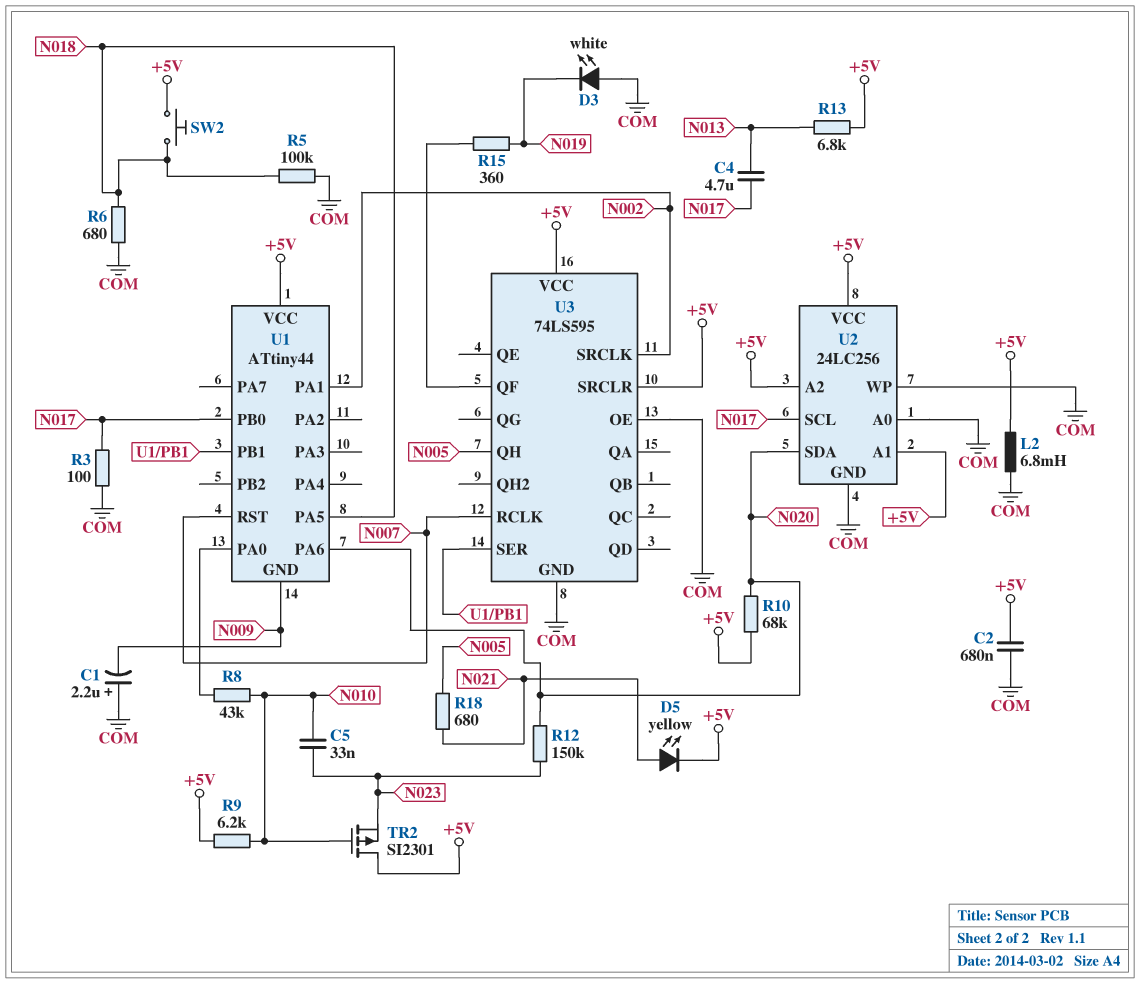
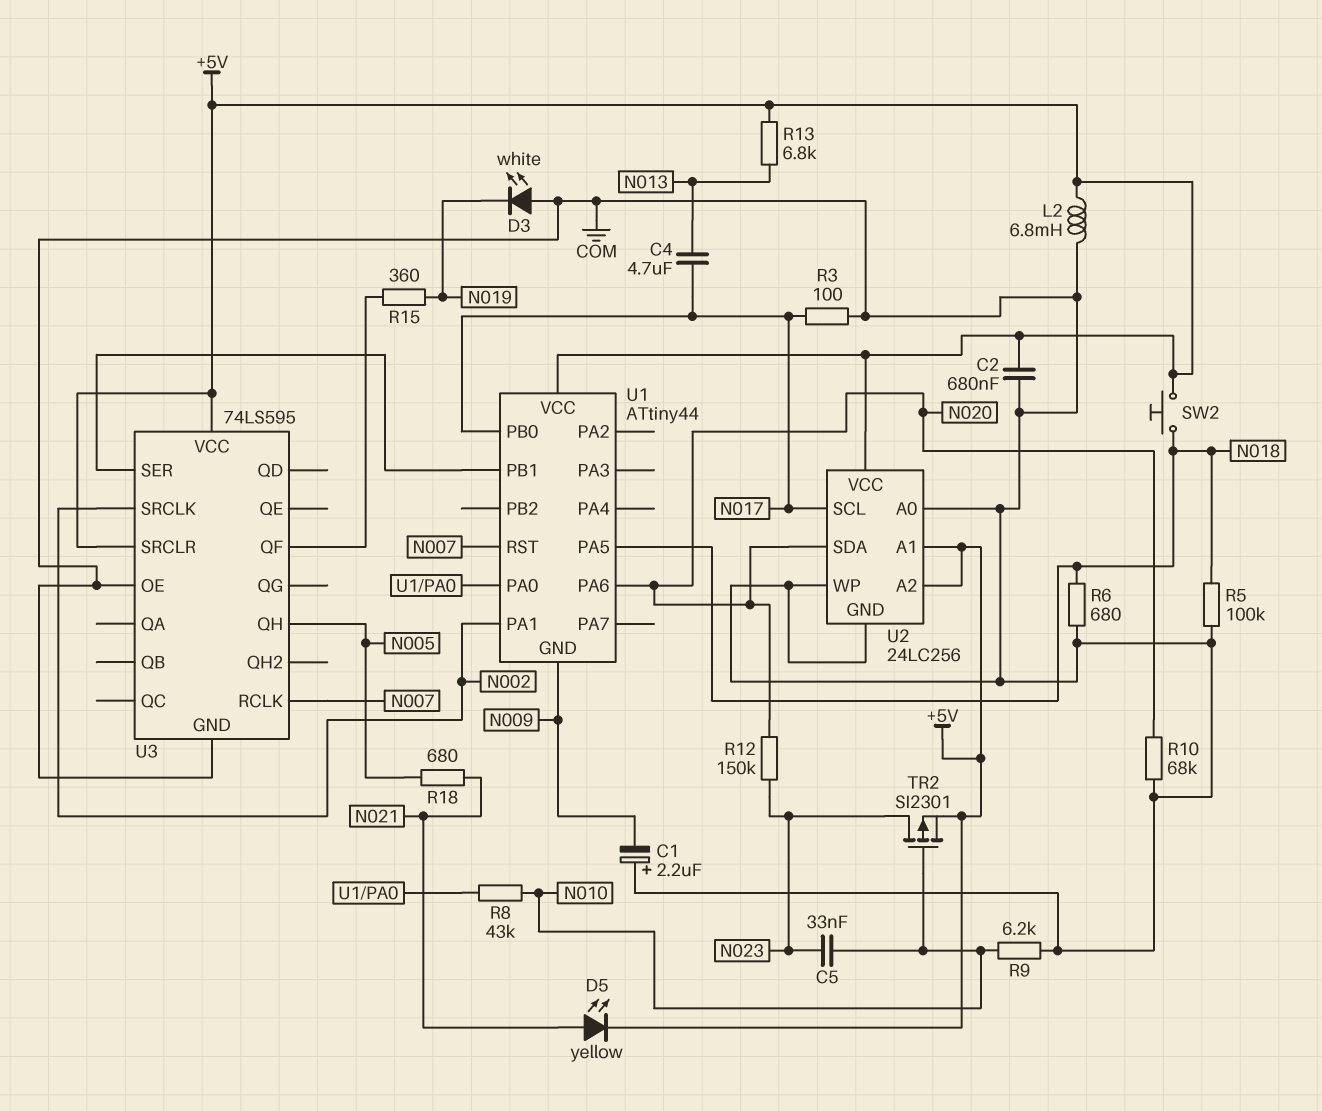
R9: 6.2k (+5V, N010) -> 6.2k (COM, N010)
R10: 68k (+5V, N020) -> 68k (COM, N020)
TR2: PMOS SI2301 (G N010, D +5V, S N023) -> PMOS SI2301 (G N010, D N023, S +5V)

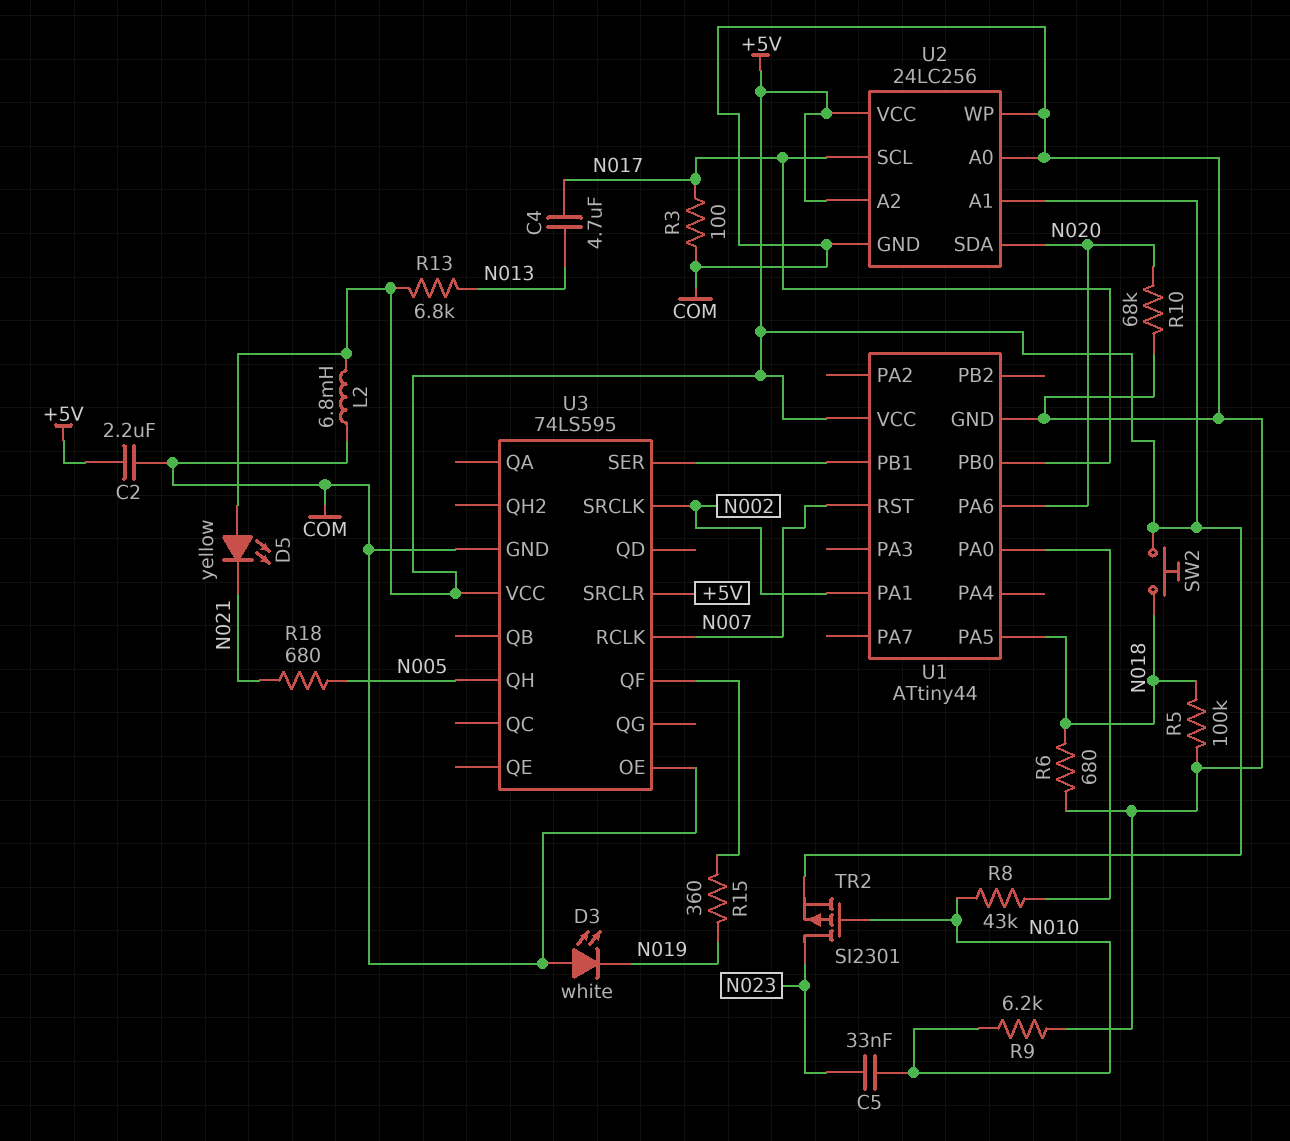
C1: 2.2uF (plus COM, minus N009) -> none
C2: 680nF (+5V, COM) -> 2.2uF (+5V, COM)
D5: LED yellow (A N021, K +5V) -> LED yellow (A +5V, K N021)
R12: 150k (N020, N023) -> none
U1 pin GND: N009 -> COM

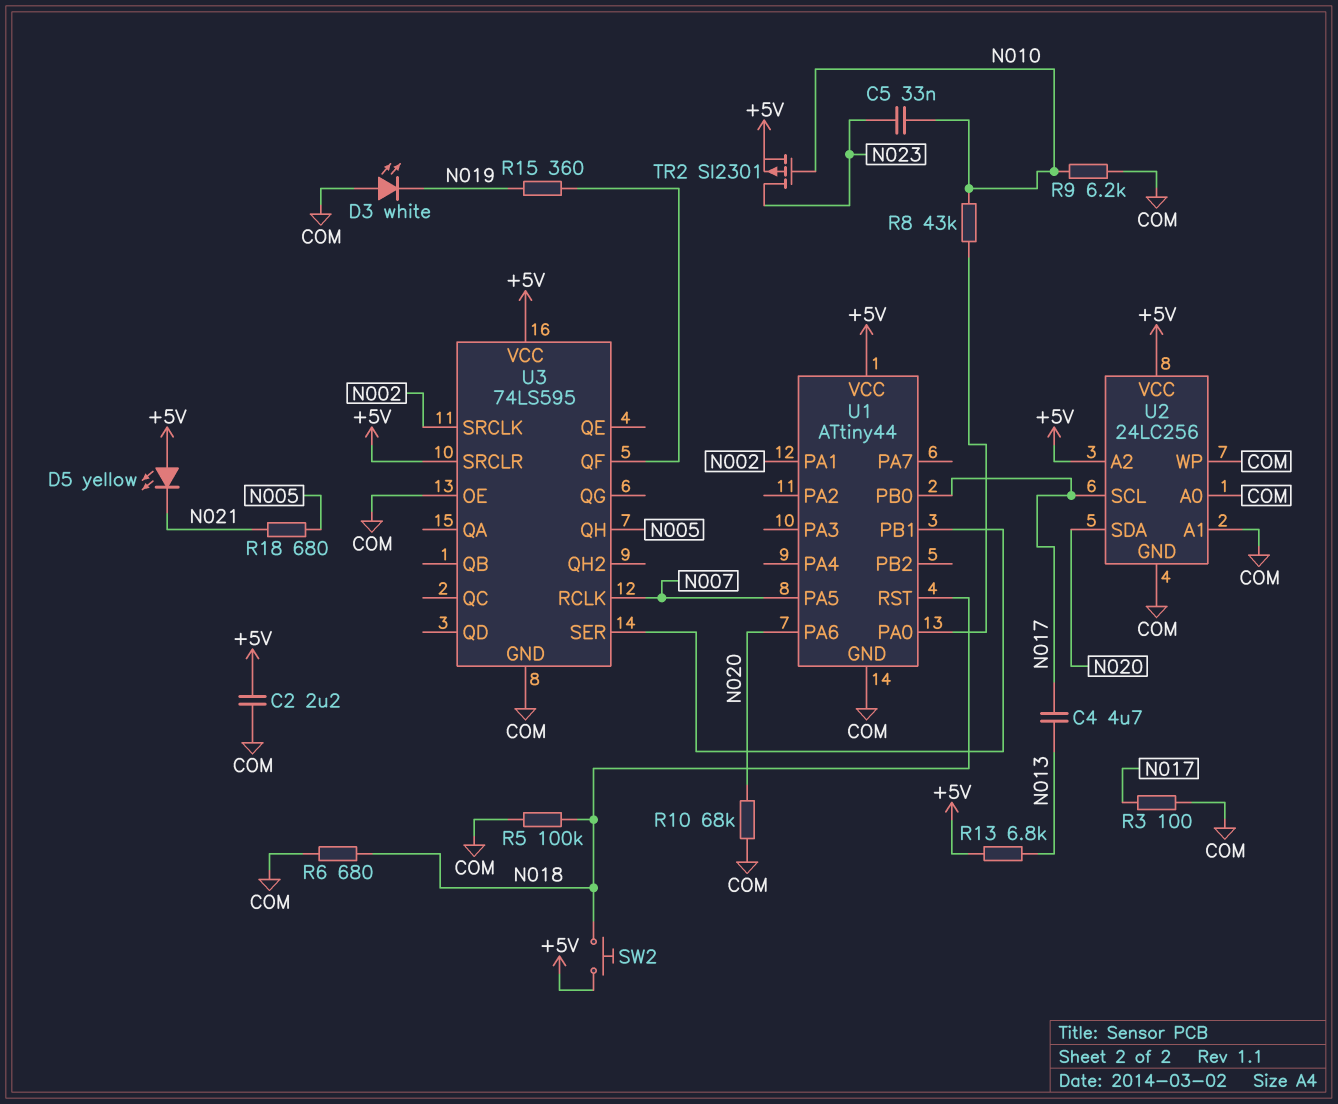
L2: 6.8mH (+5V, COM) -> none
U1 pin PA5: N018 -> N007
U1 pin RST: N007 -> N018
U2 pin A1: +5V -> COM

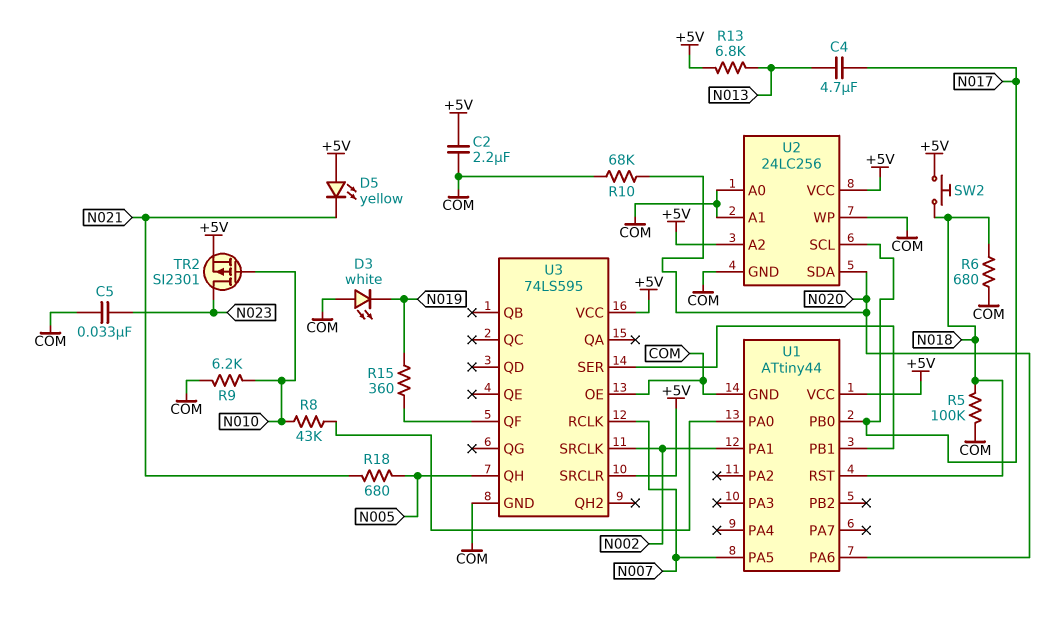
C5: 33nF (N010, N023) -> 33nF (COM, N023)
R3: 100 (COM, N017) -> none

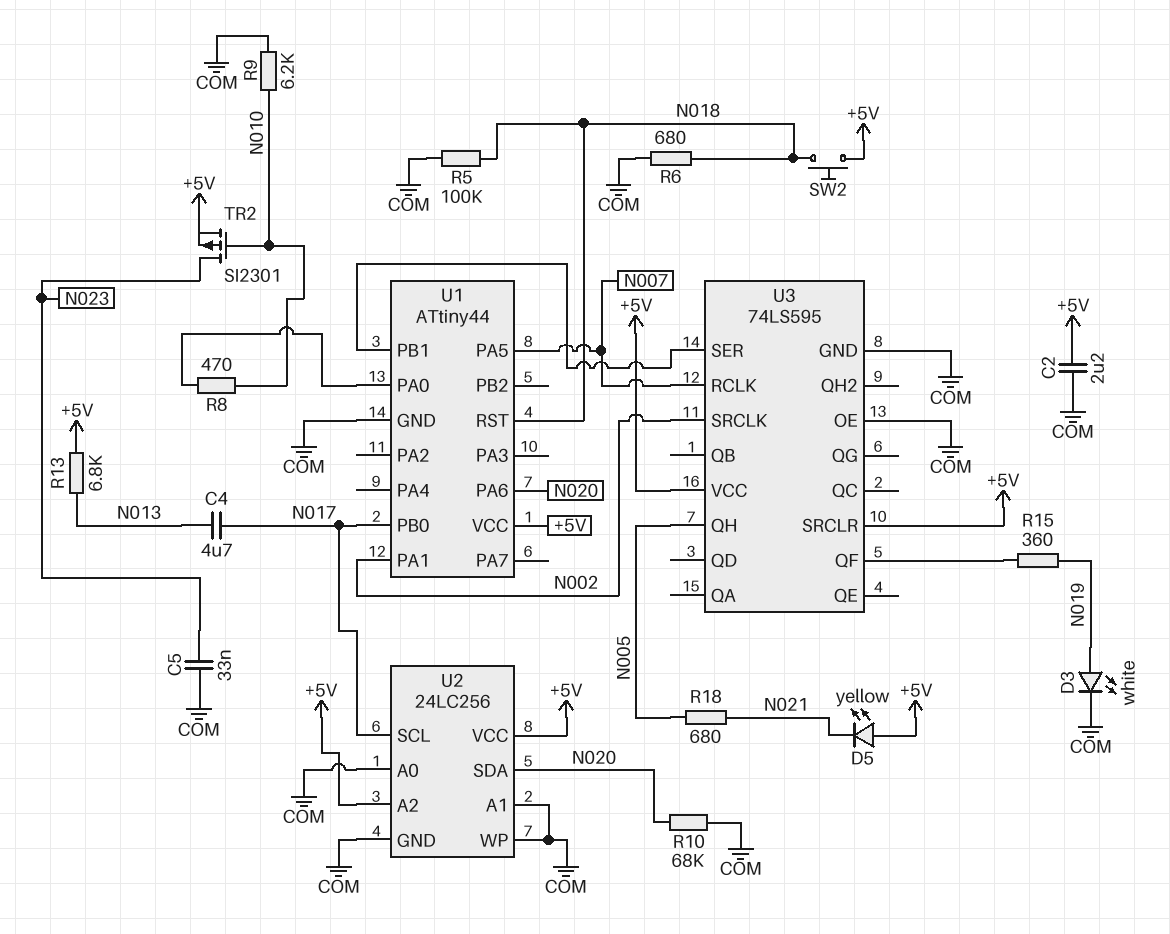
D3: LED white (A COM, K N019) -> LED white (A N019, K COM)
R8: 43k (N010, U1/PA0) -> 470 (N010, U1/PA0)

